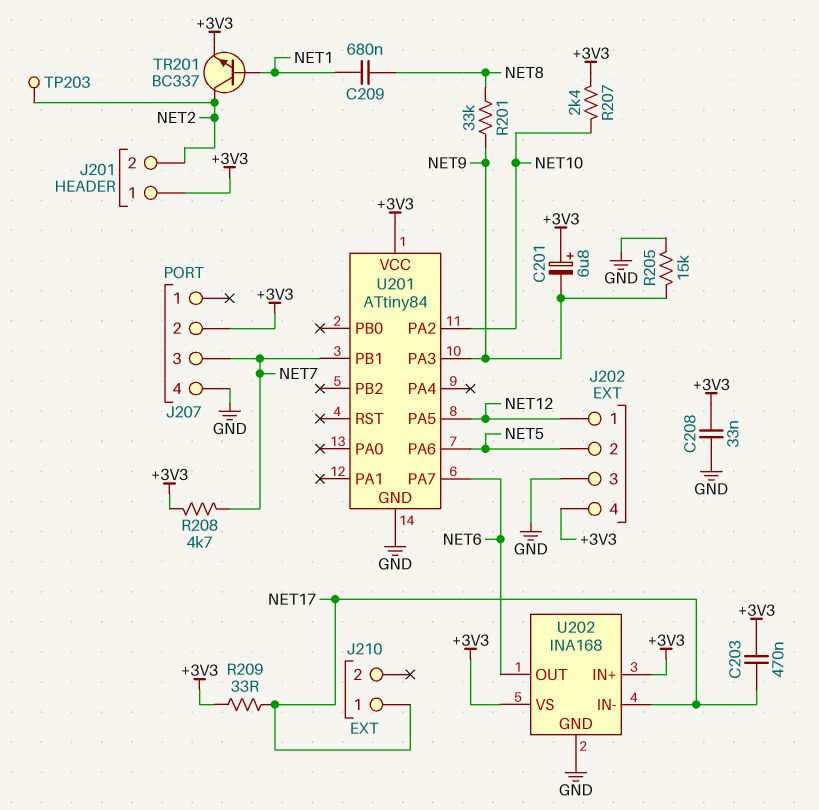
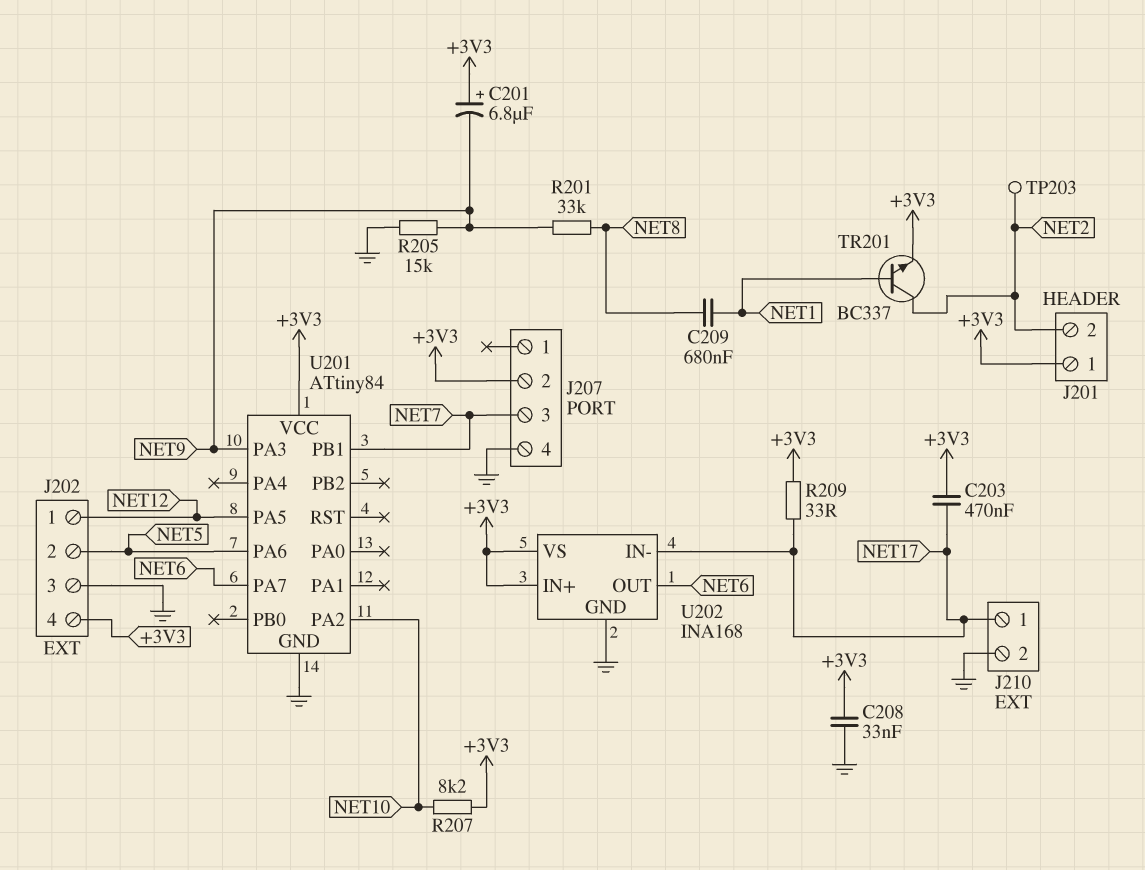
J210 pin 2: none -> GND
R207: 2.4k (+3V3, NET10) -> 8.2k (+3V3, NET10)
R208: 4.7k (+3V3, NET7) -> none

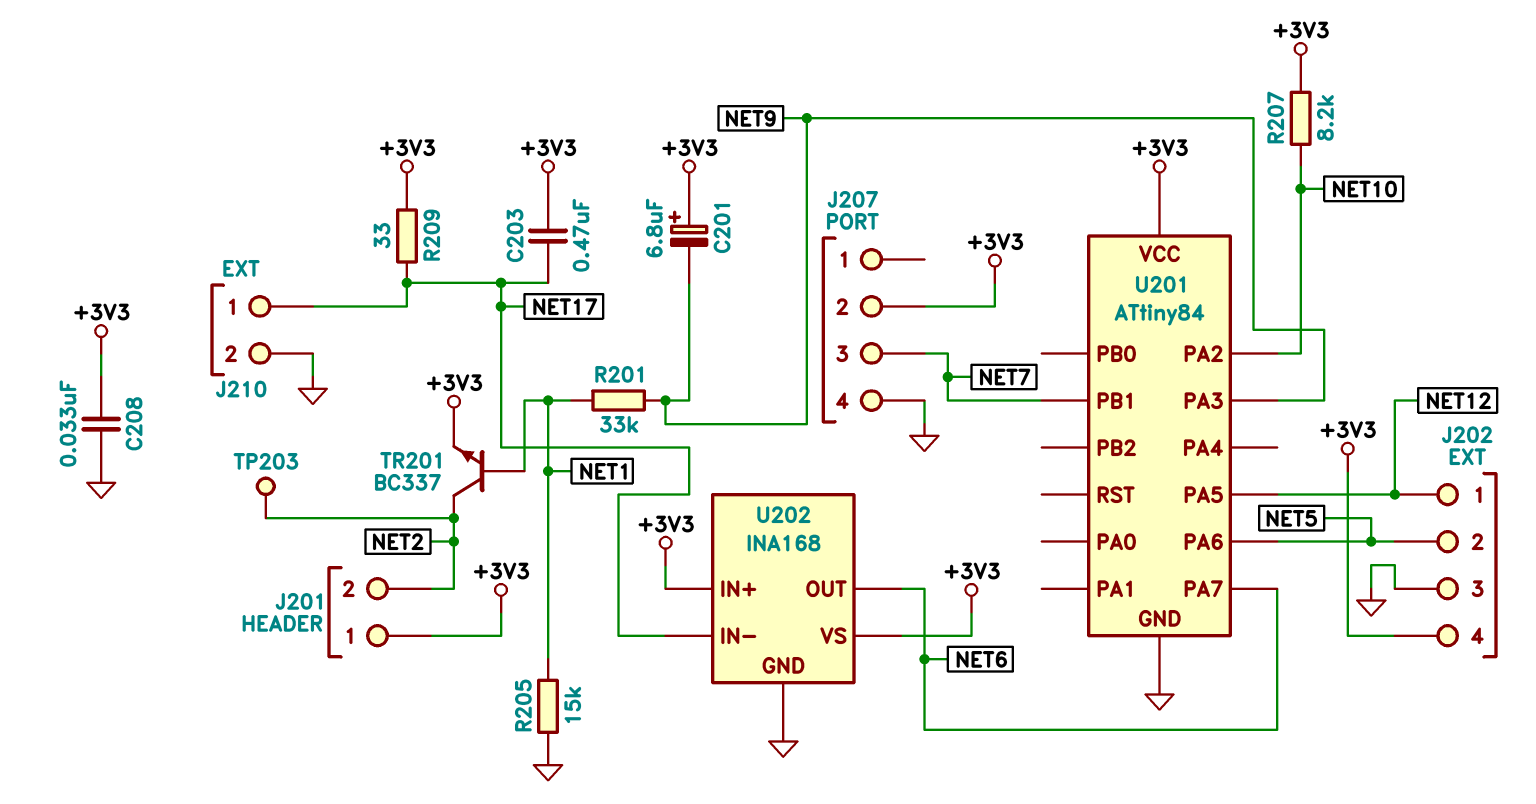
C209: 680nF (NET1, NET8) -> none
R201: 33k (NET8, NET9) -> 33k (NET1, NET9)
R205: 15k (GND, NET9) -> 15k (GND, NET1)

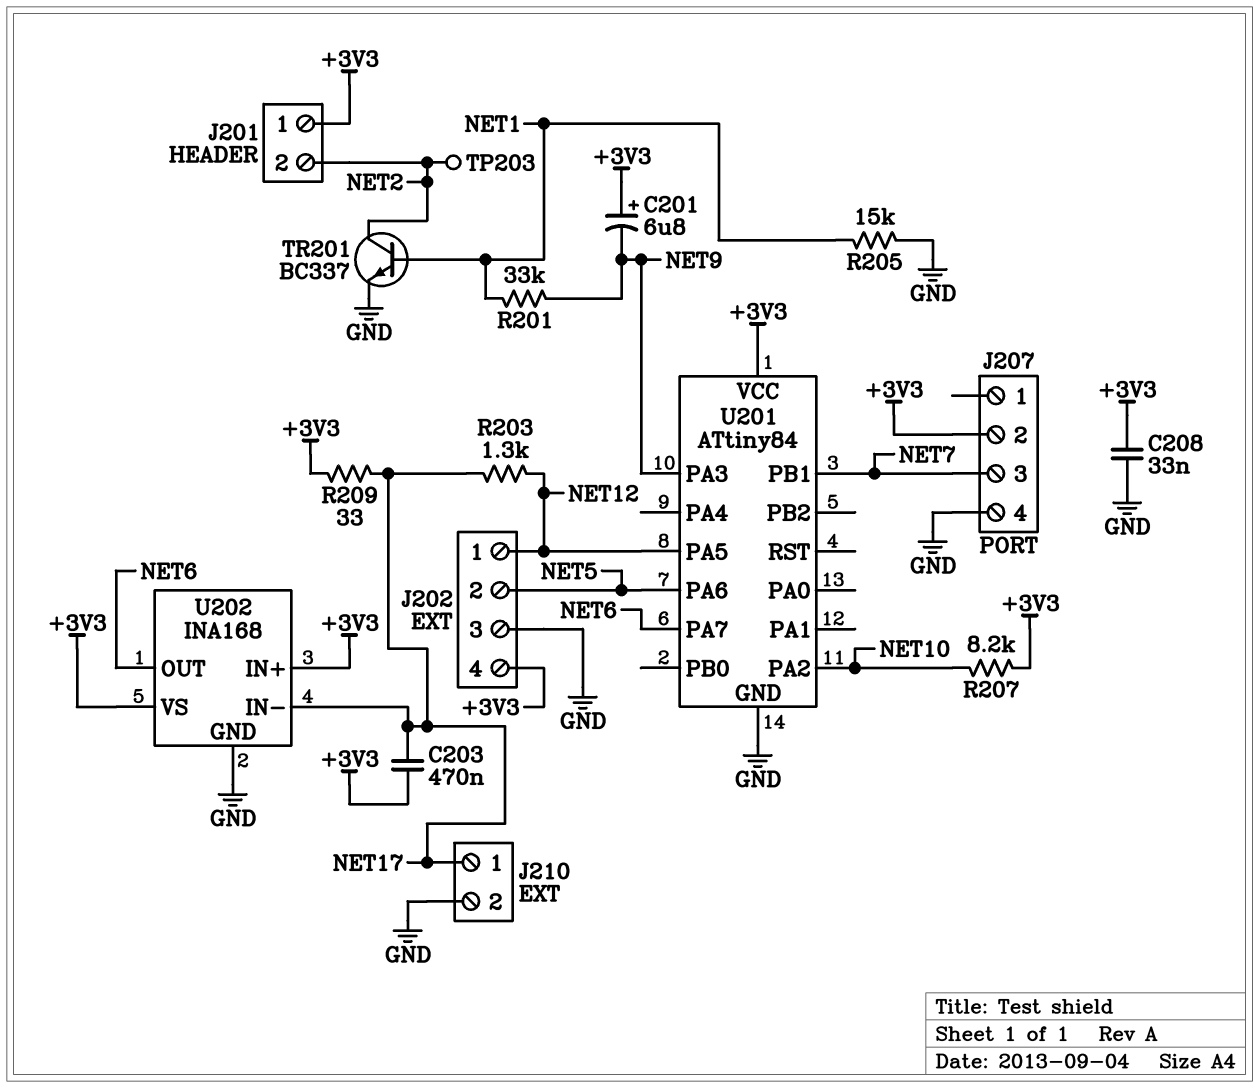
R203: none -> 1.3k (NET12, NET17)
TR201: NPN BC337 (B NET1, C NET2, E +3V3) -> NPN BC337 (B NET1, C NET2, E GND)

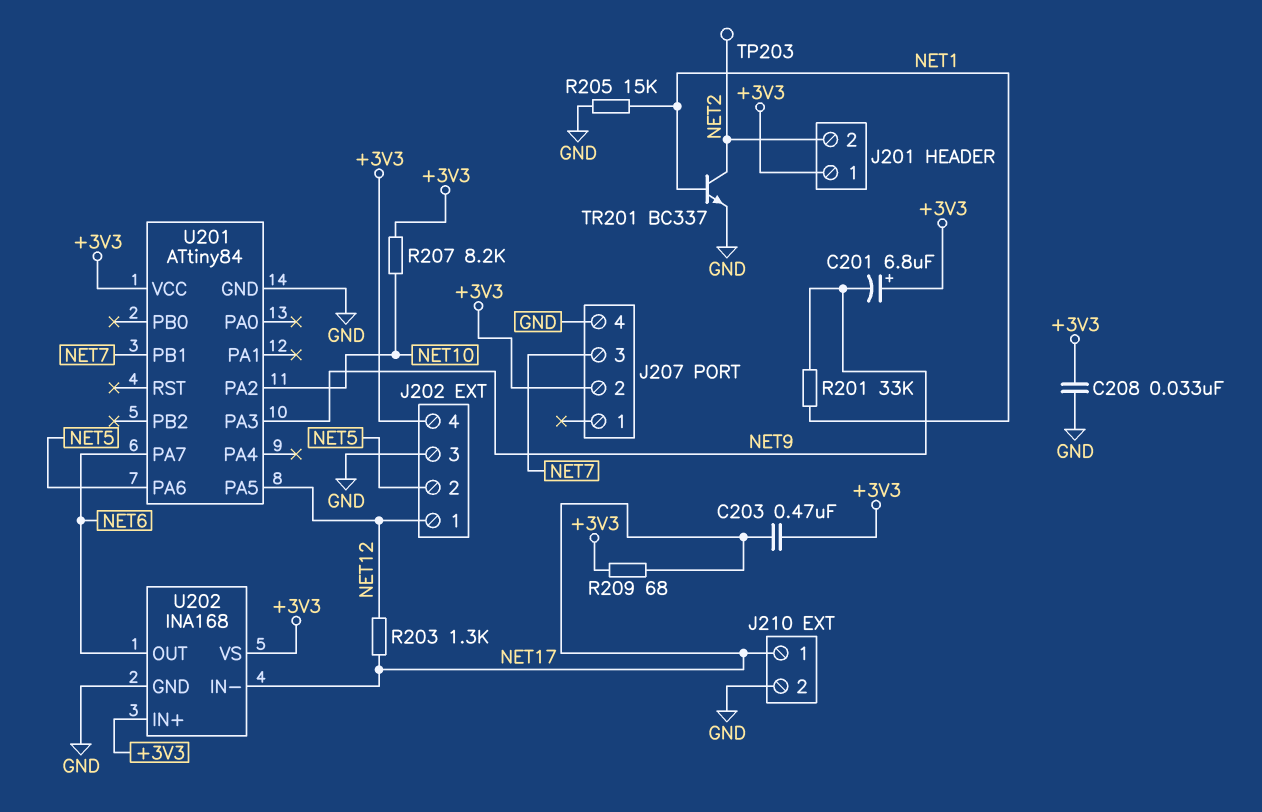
R209: 33 (+3V3, NET17) -> 68 (+3V3, NET17)

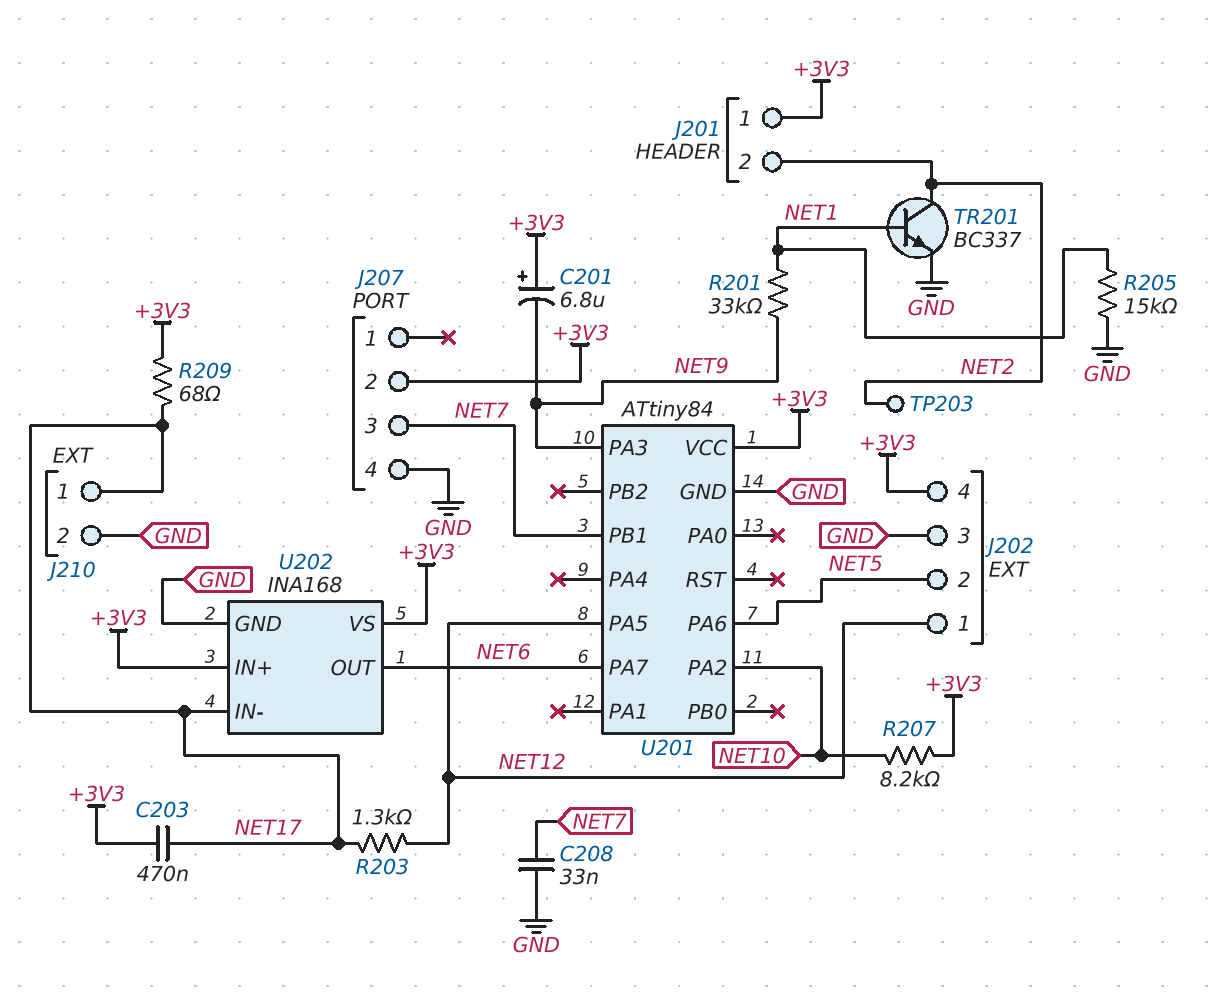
C208: 33nF (+3V3, GND) -> 33nF (GND, NET7)

